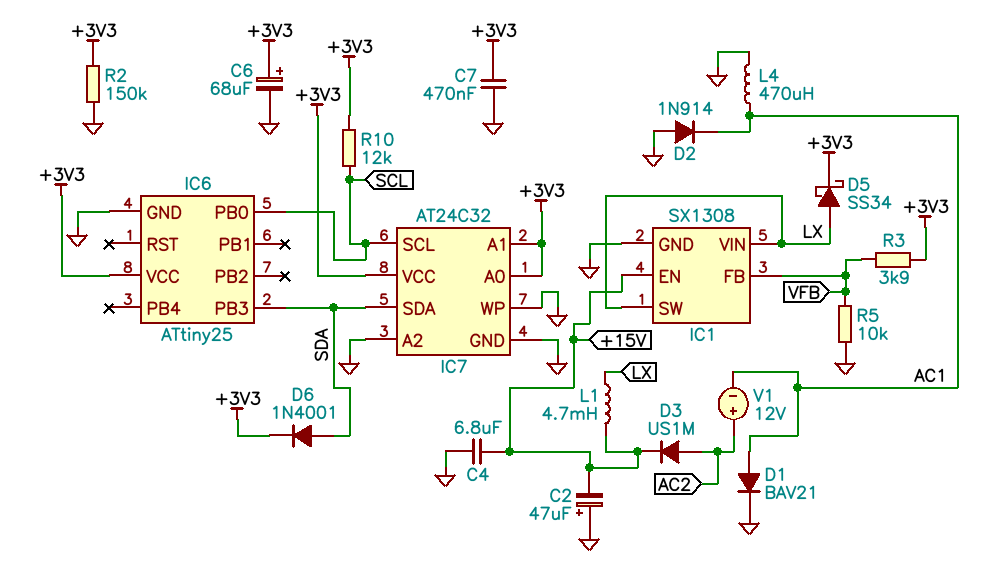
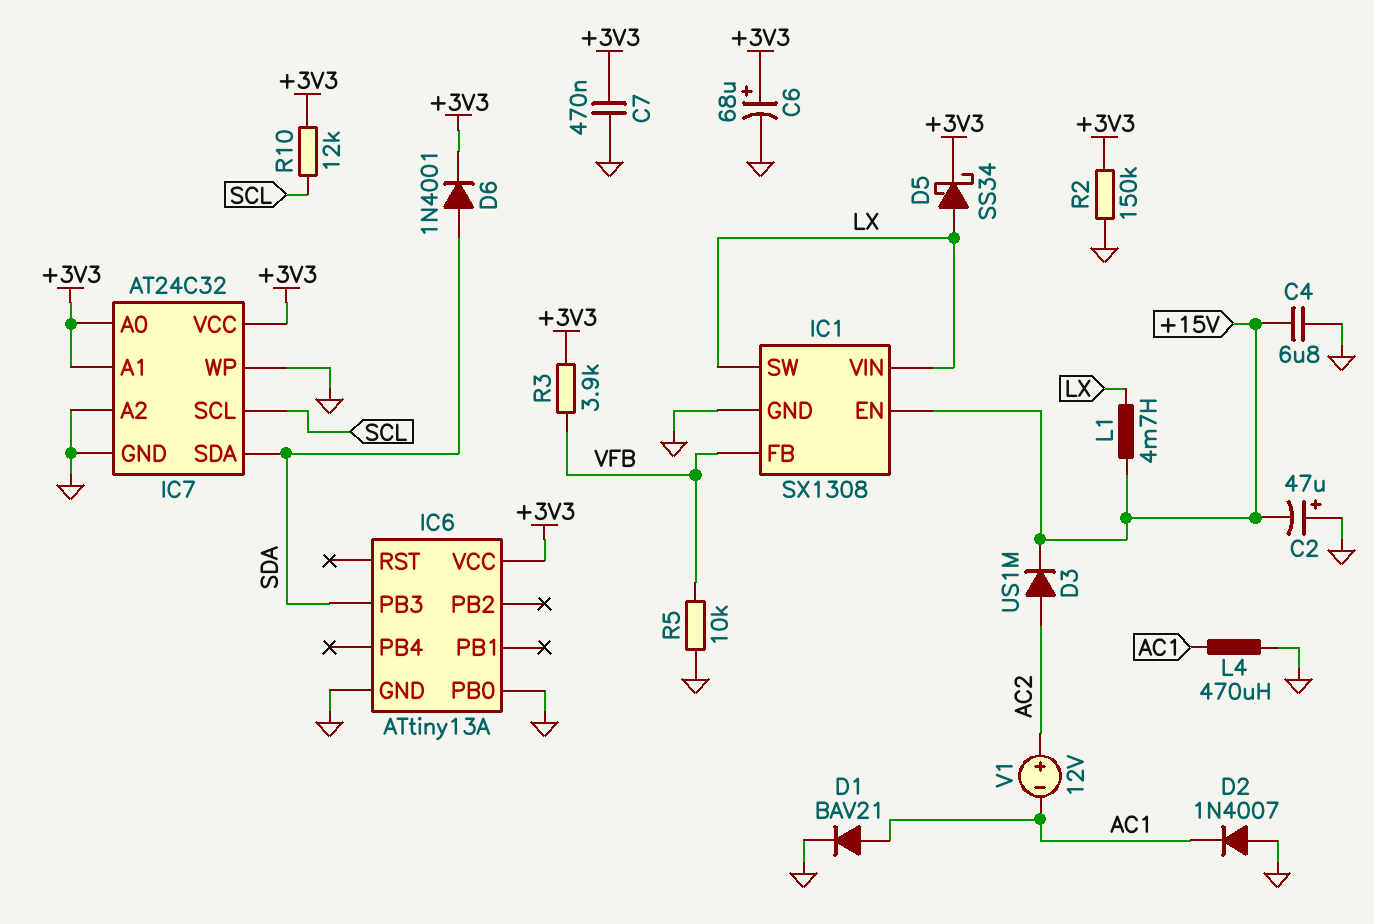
D2: diode 1N914 (A GND, K AC1) -> diode 1N4007 (A GND, K AC1)
IC6: ATtiny25 -> ATtiny13A
IC6 pin PB0: SCL -> GND

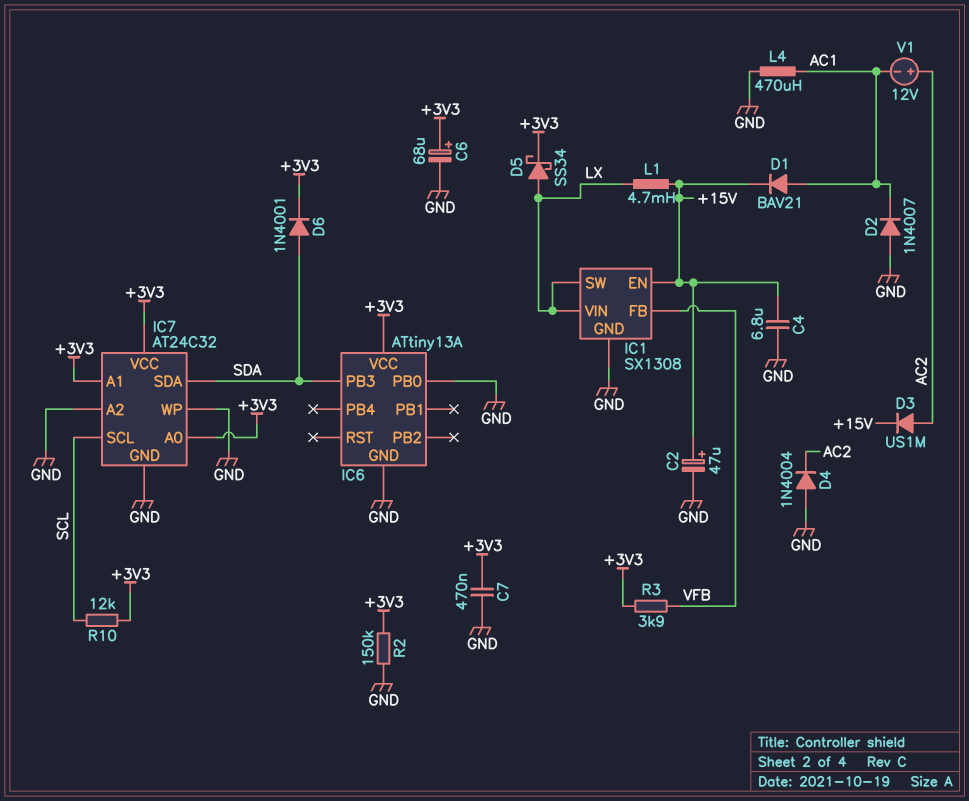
C2: 47uF (plus GND, minus +15V) -> 47uF (plus +15V, minus GND)
D1: diode BAV21 (A AC1, K GND) -> diode BAV21 (A AC1, K +15V)
D4: none -> diode 1N4004 (A GND, K AC2)
R5: 10k (GND, VFB) -> none

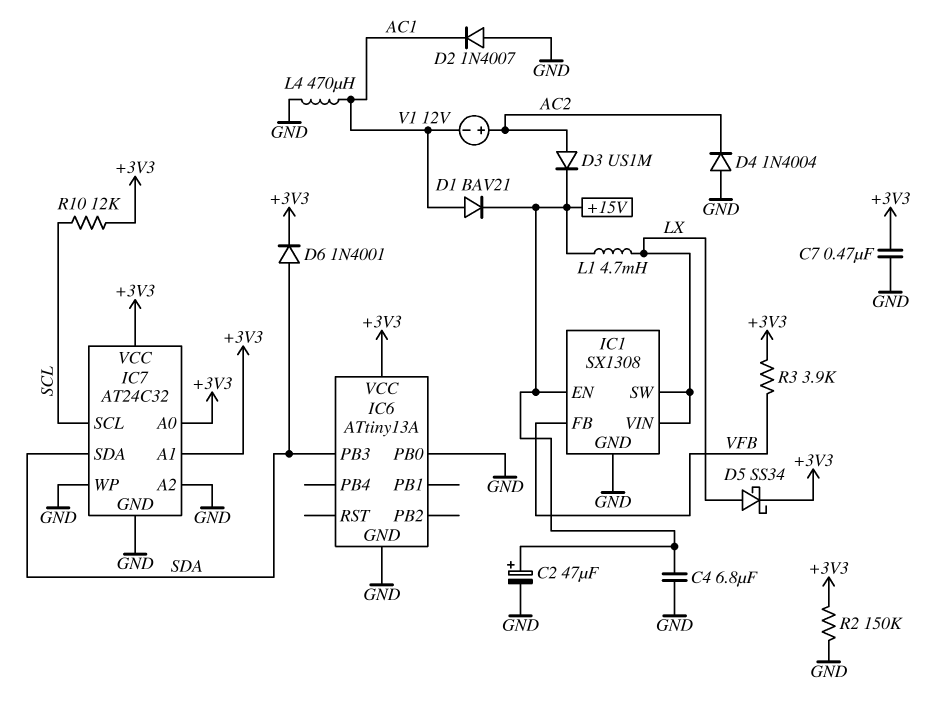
C6: 68uF (plus +3V3, minus GND) -> none

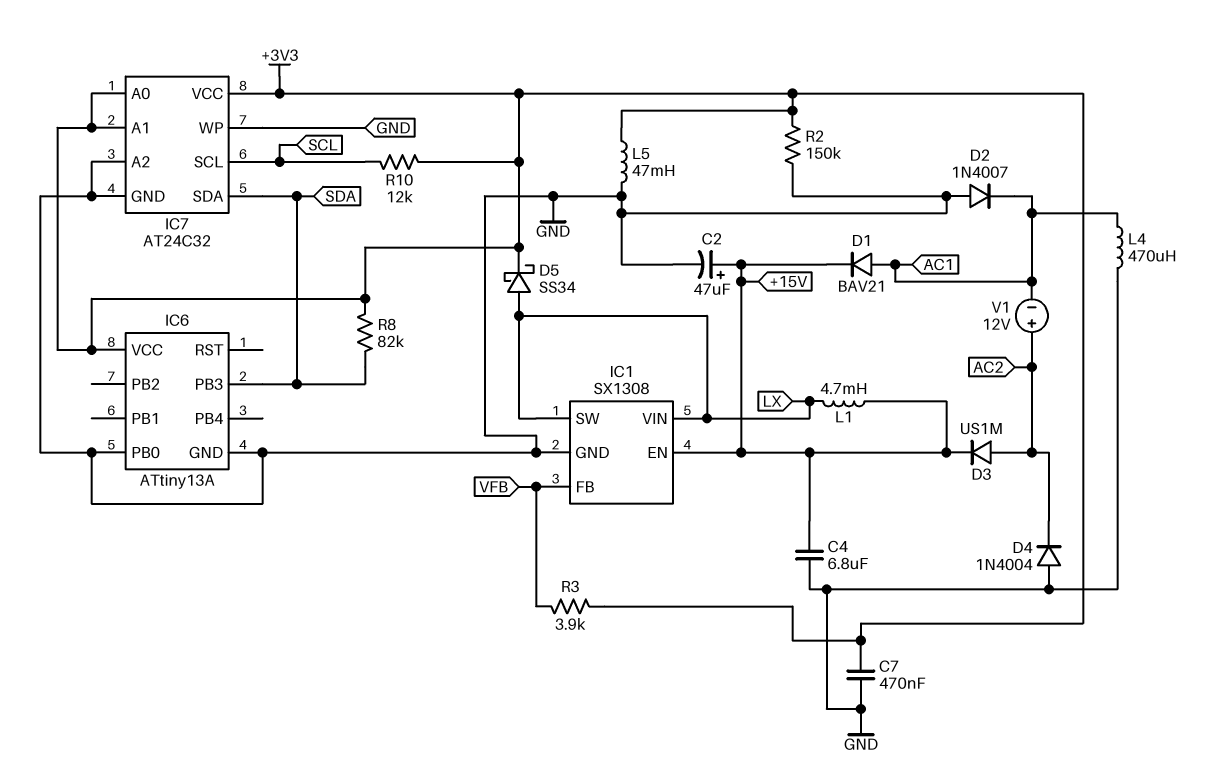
D6: diode 1N4001 (A SDA, K +3V3) -> none
L5: none -> 47mH (+3V3, GND)
R8: none -> 82k (+3V3, SDA)

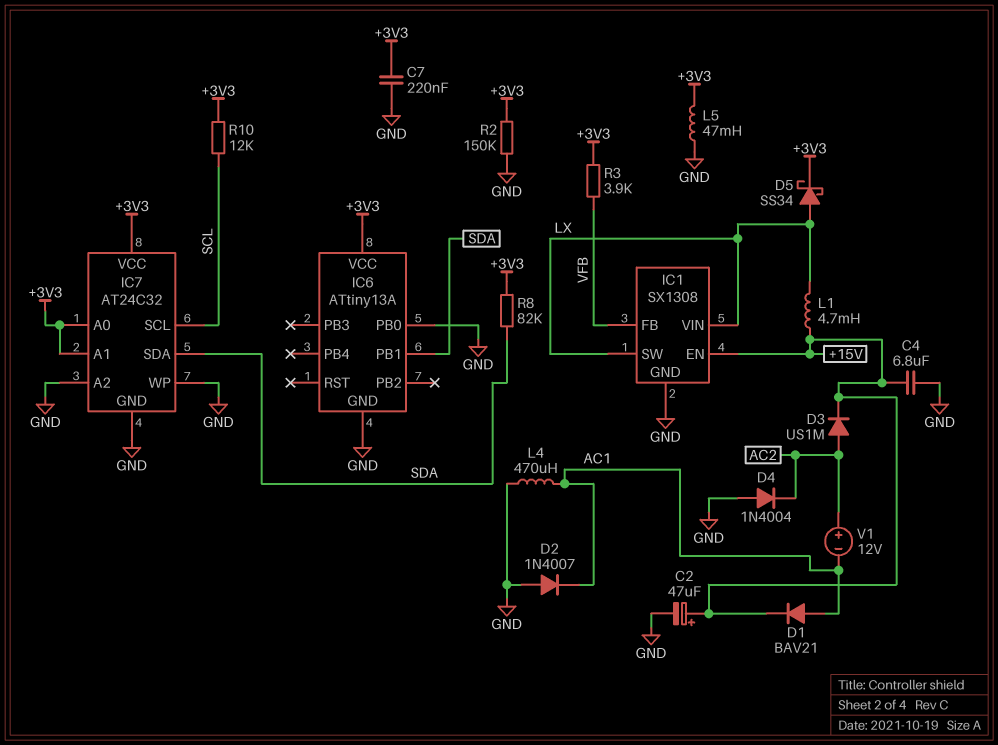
C7: 470nF (+3V3, GND) -> 220nF (+3V3, GND)
IC6 pin PB1: none -> SDA
IC6 pin PB3: SDA -> none

